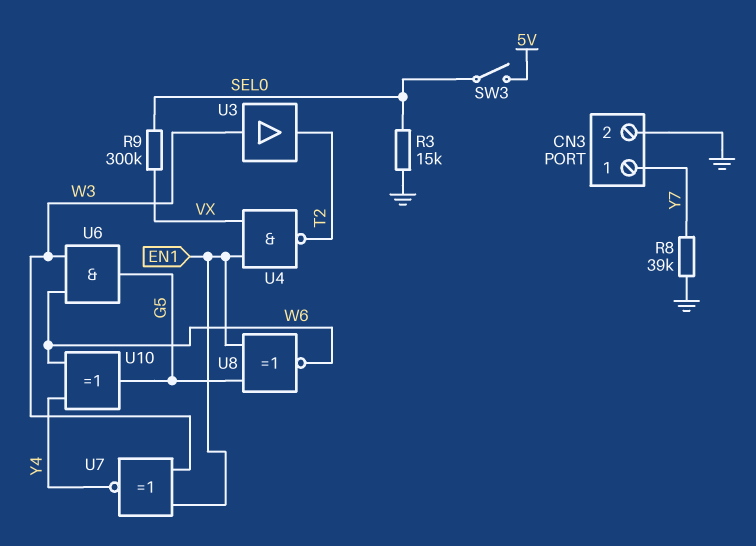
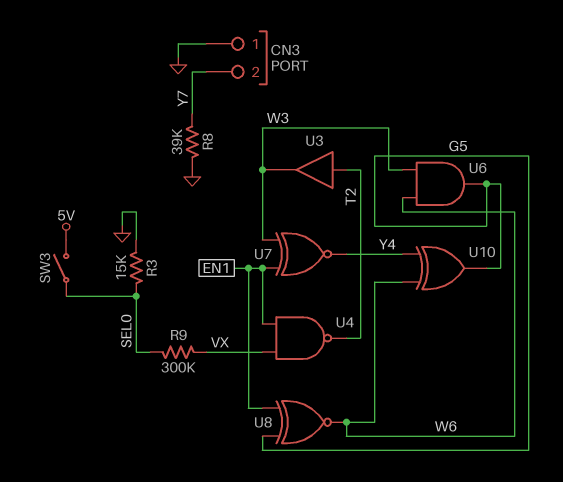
CN3 pin 1: Y7 -> GND
CN3 pin 2: GND -> Y7
U3: buffer (in W3, out T2) -> buffer (in T2, out W3)

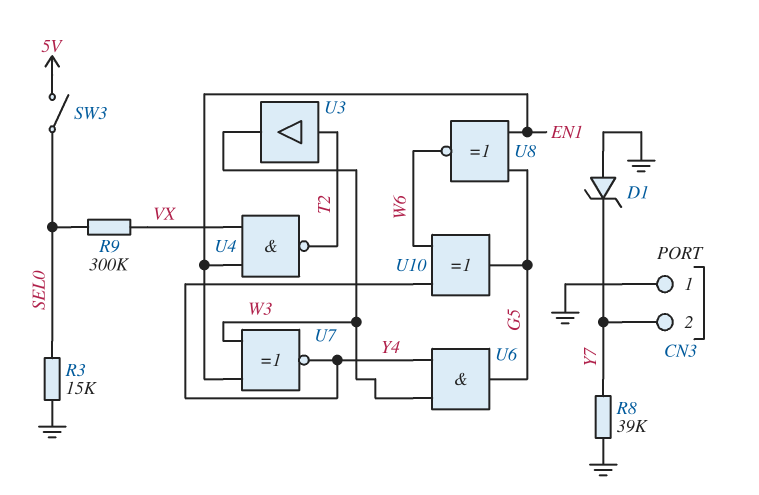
D1: none -> zener (A GND, K Y7)
U6: AND (in W3, in W6, out G5) -> AND (in W3, in Y4, out G5)

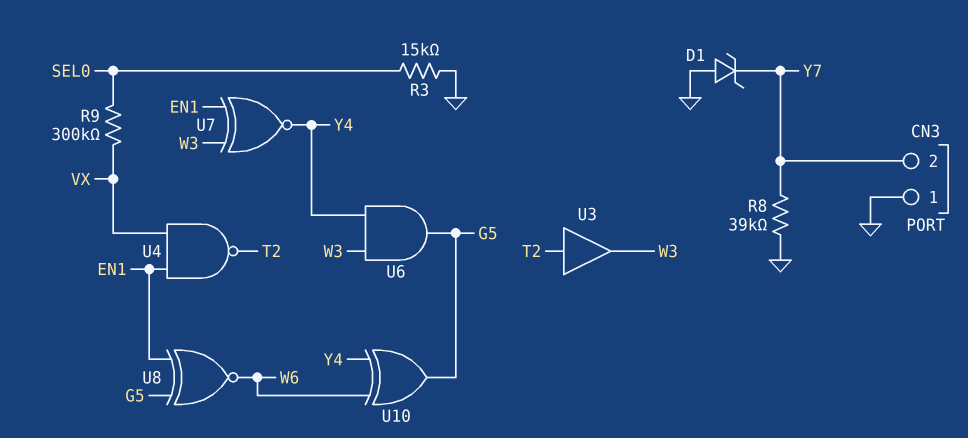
SW3: switch (5V, SEL0) -> none

